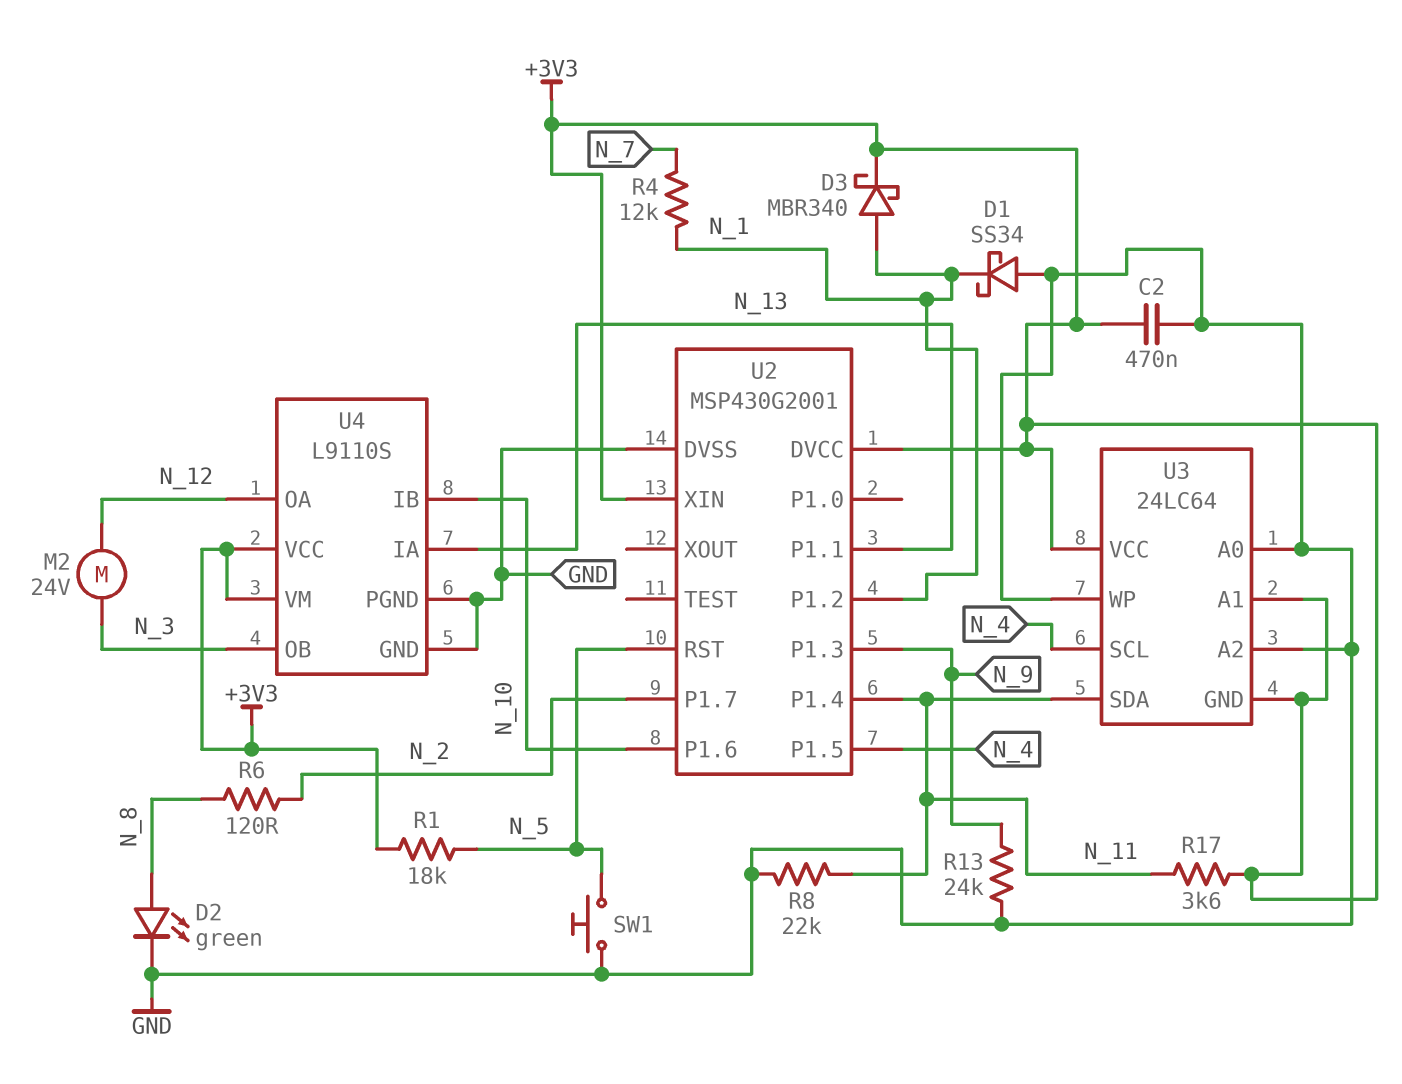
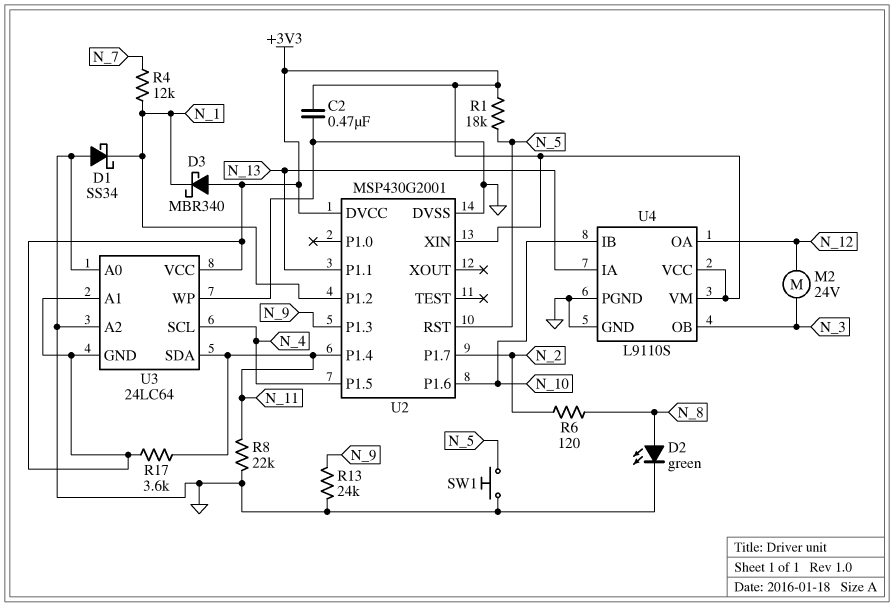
D3: schottky MBR340 (A N_1, K +3V3) -> schottky MBR340 (A +3V3, K N_1)

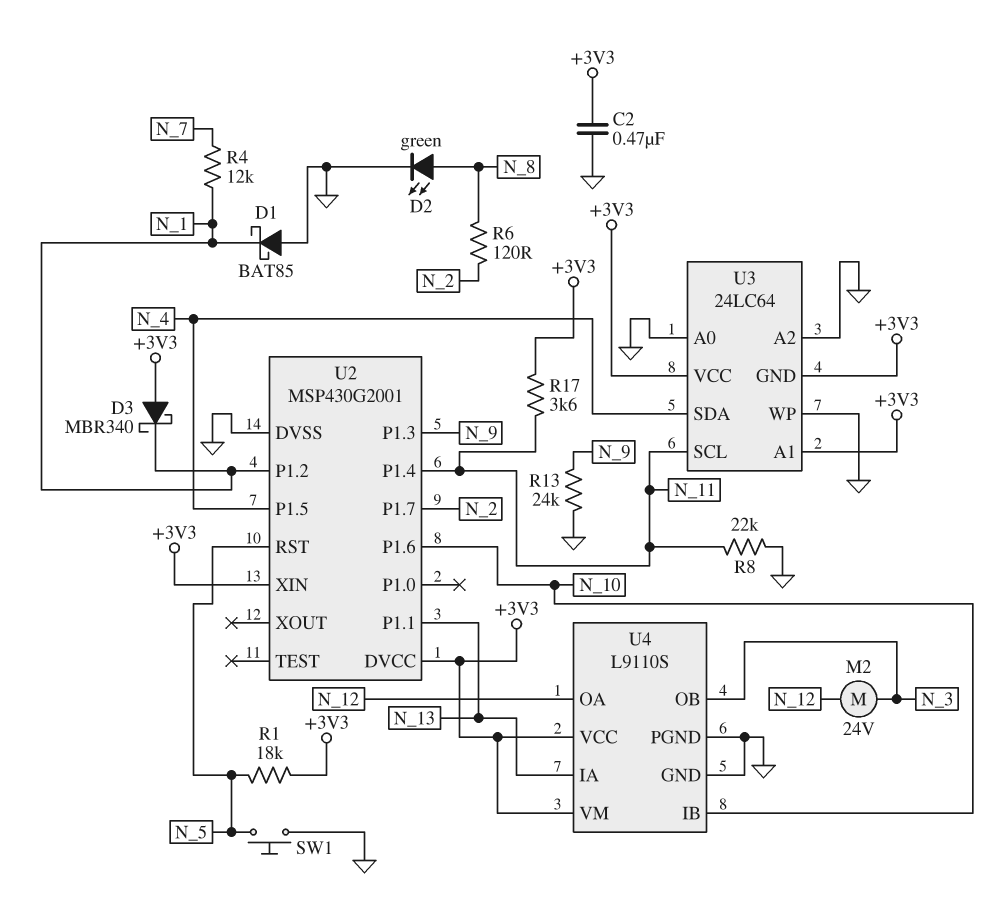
D1: schottky SS34 (A GND, K N_1) -> schottky BAT85 (A GND, K N_1)
U3 pin SCL: N_4 -> N_11
U3 pin SDA: N_11 -> N_4

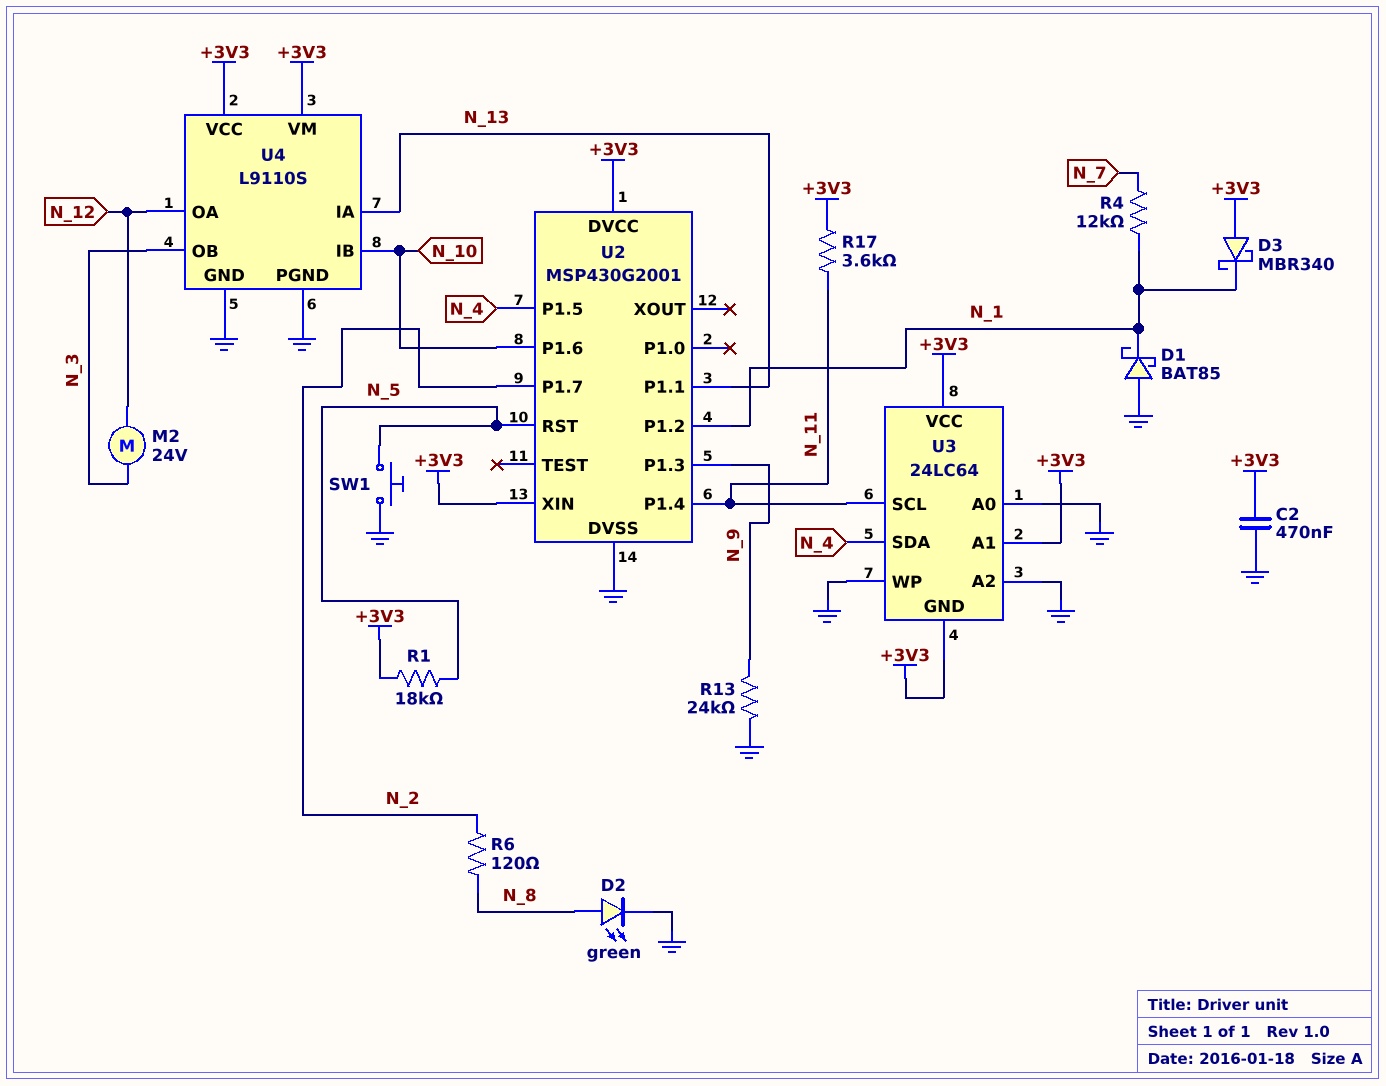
R8: 22k (GND, N_11) -> none

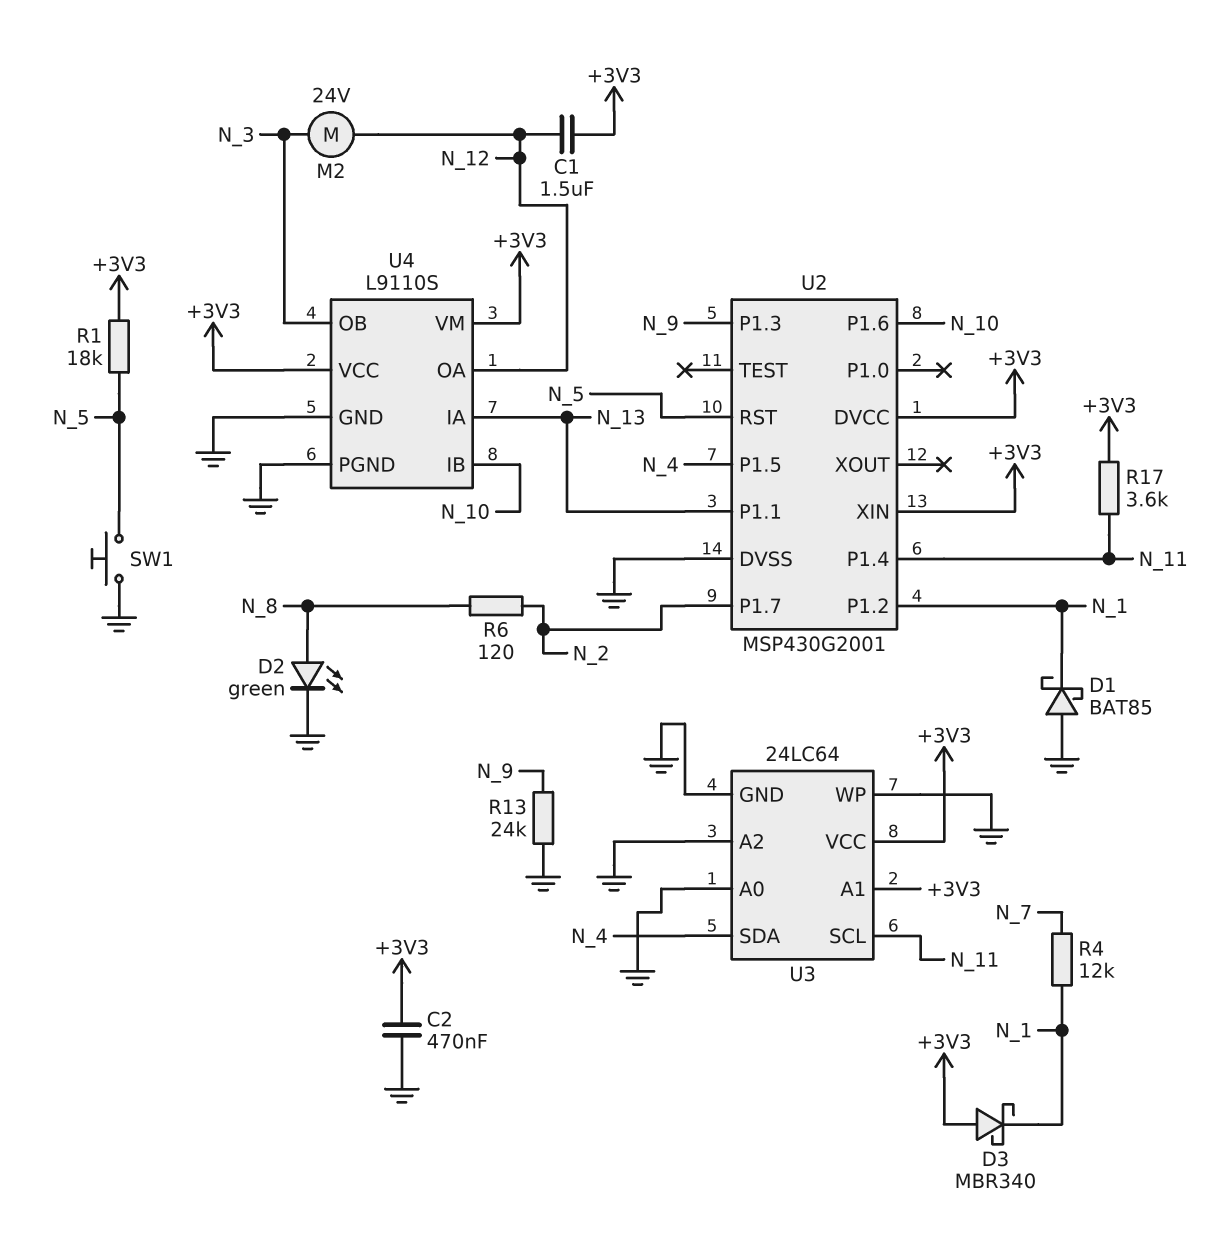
C1: none -> 1.5uF (+3V3, N_12)
U3 pin GND: +3V3 -> GND

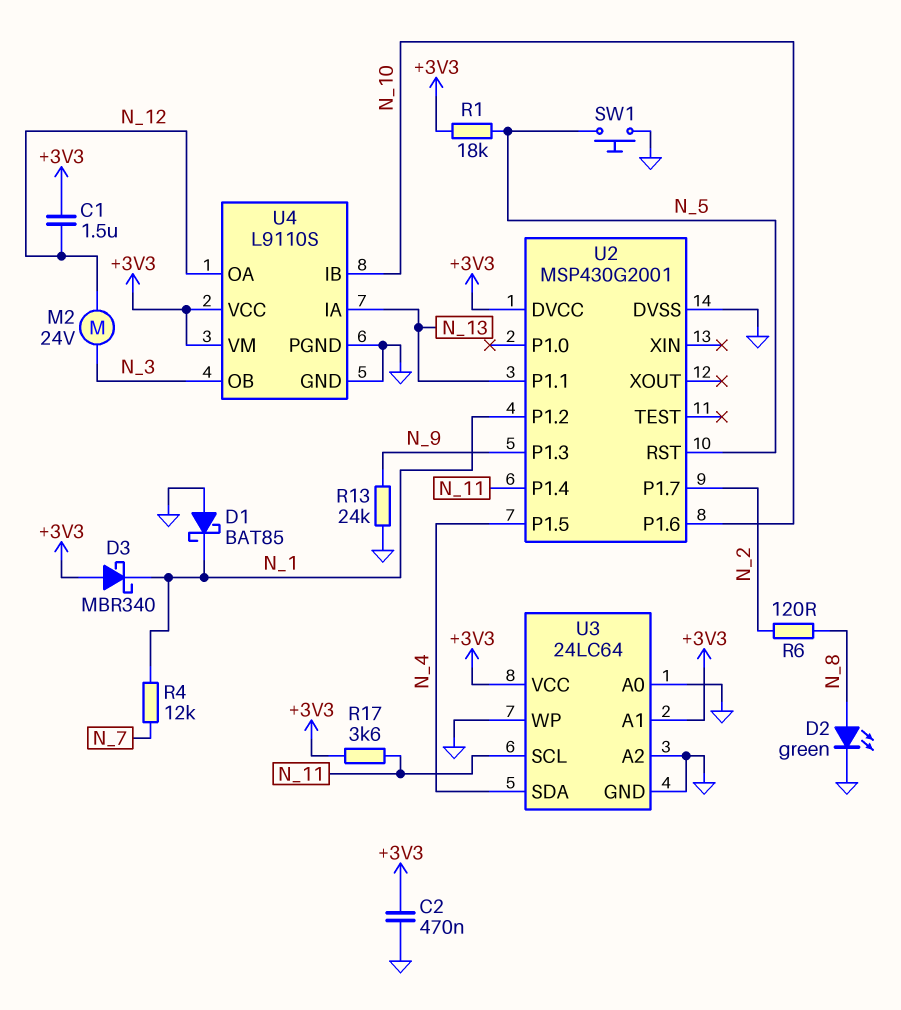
U2 pin XIN: +3V3 -> none

